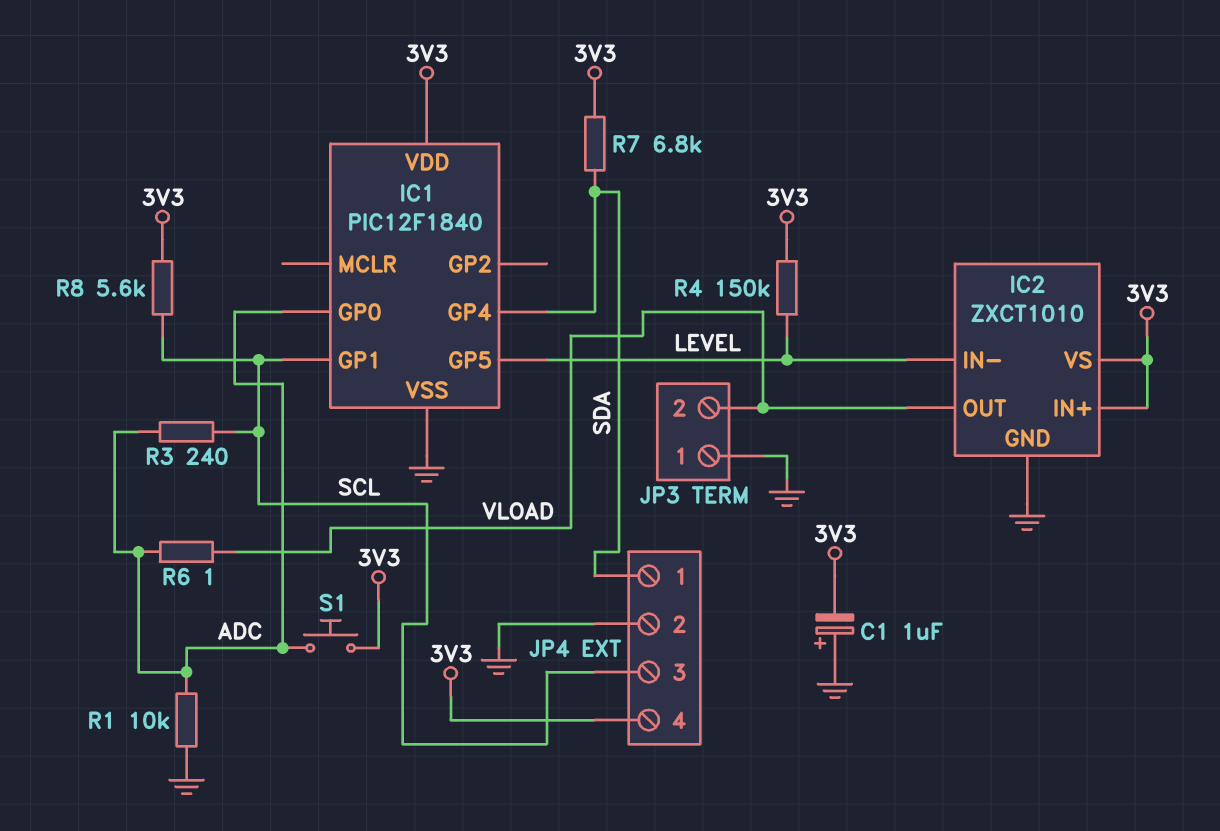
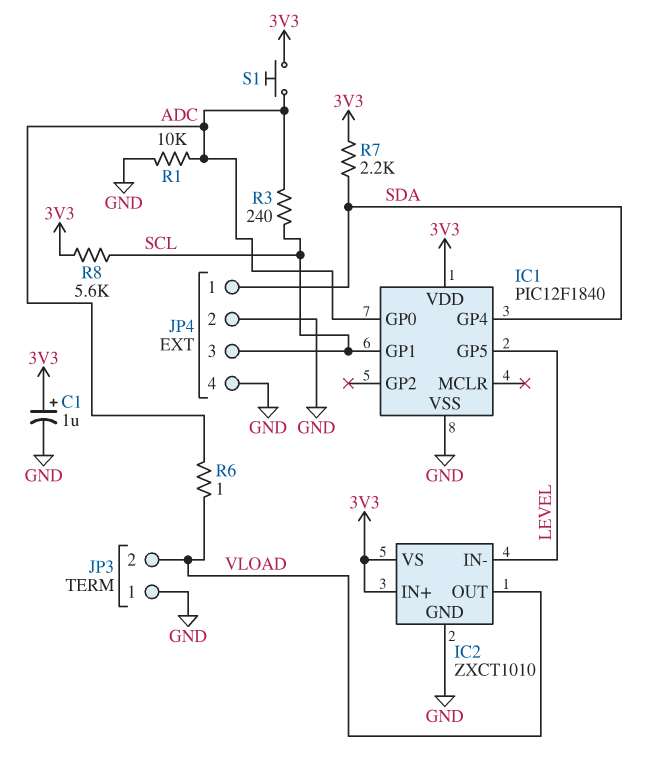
C1: 1uF (plus GND, minus 3V3) -> 1uF (plus 3V3, minus GND)
JP4 pin 4: 3V3 -> GND
R4: 150k (3V3, LEVEL) -> none
R7: 6.8k (3V3, SDA) -> 2.2k (3V3, SDA)

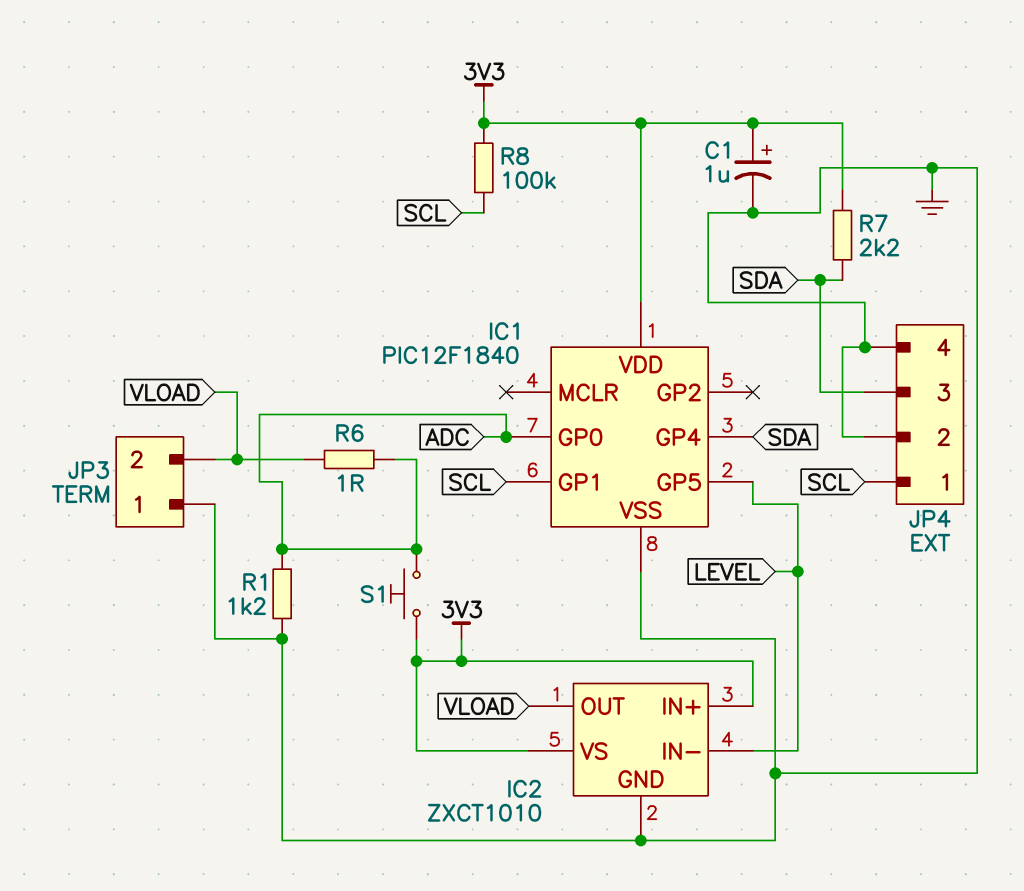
JP4 pin 1: SDA -> SCL
JP4 pin 3: SCL -> SDA
R1: 10k (ADC, GND) -> 1.2k (ADC, GND)
R3: 240 (ADC, SCL) -> none
R8: 5.6k (3V3, SCL) -> 100k (3V3, SCL)

